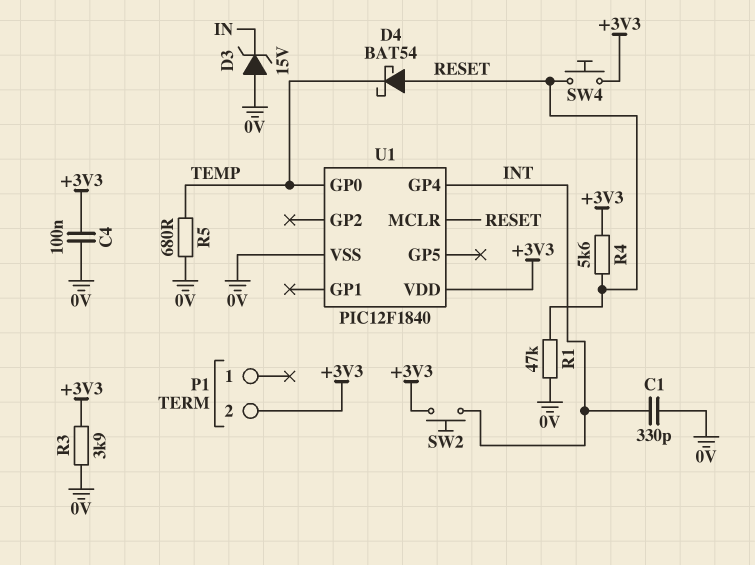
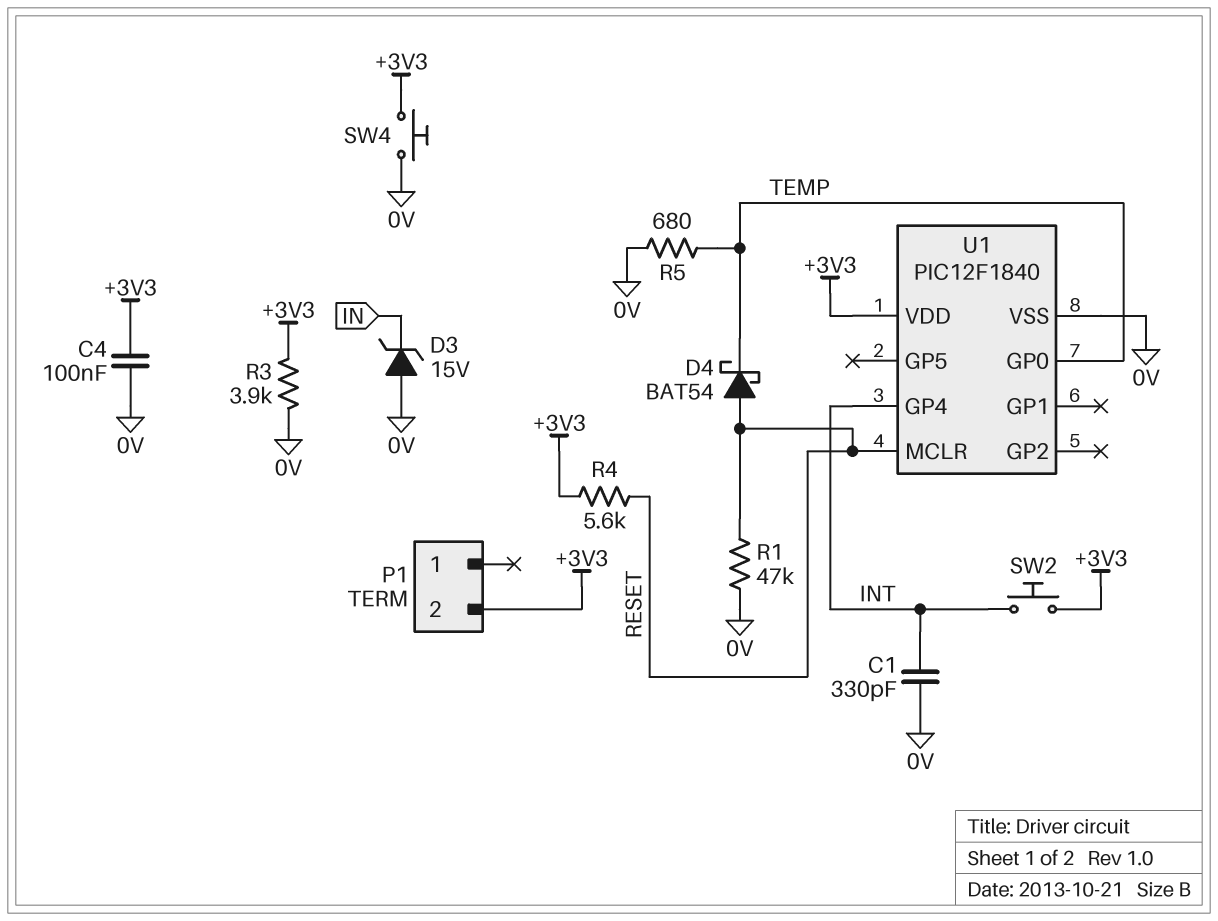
SW4: button (+3V3, RESET) -> button (+3V3, 0V)

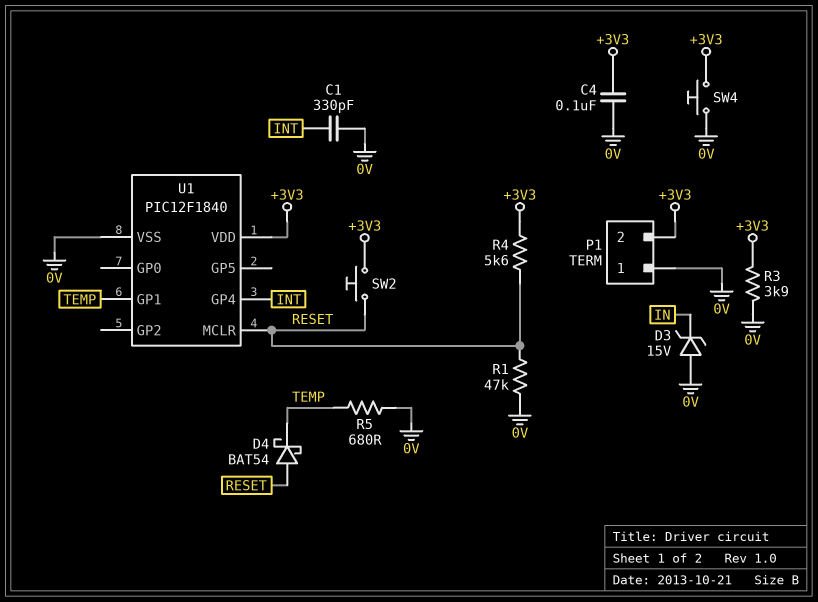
P1 pin 1: none -> 0V
SW2: button (+3V3, INT) -> button (+3V3, RESET)
U1 pin GP0: TEMP -> none
U1 pin GP1: none -> TEMP

